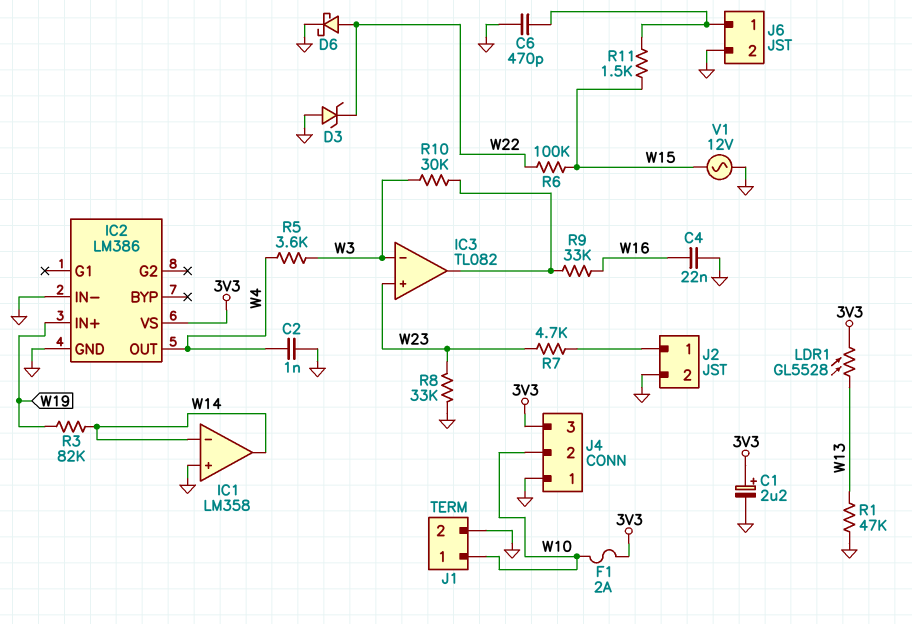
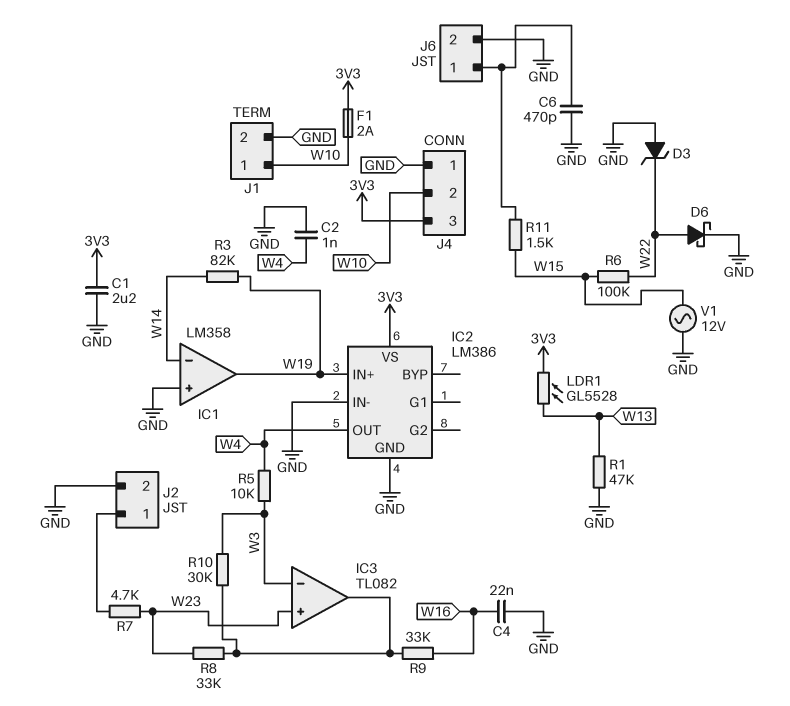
C1: 2.2uF (plus 3V3, minus GND) -> 2.2uF (3V3, GND)
IC1 pin out: W14 -> W19
R5: 3.6k (W3, W4) -> 10k (W3, W4)
R8: 33k (GND, W23) -> 33k (IC3/out, W23)

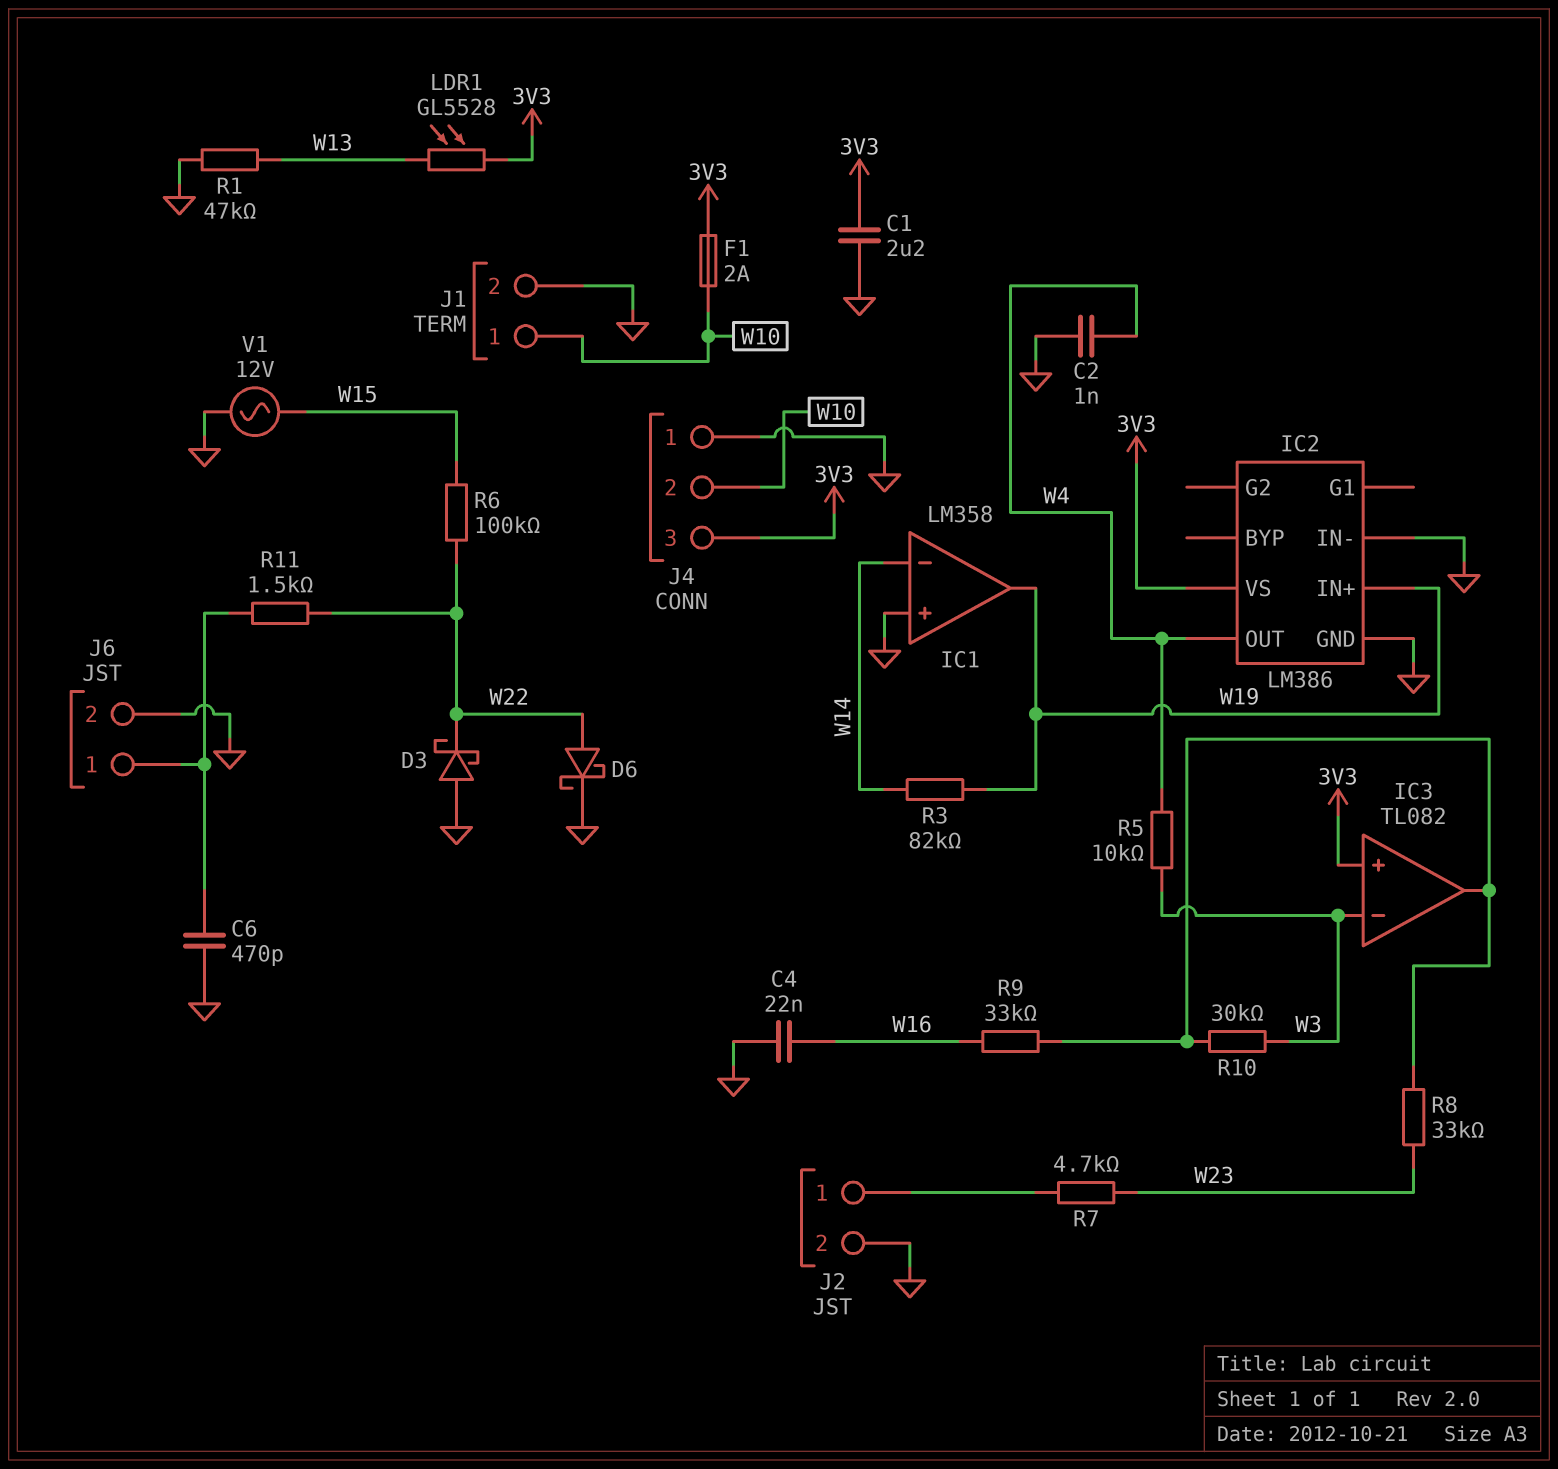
D3: zener (A GND, K W22) -> schottky (A GND, K W22)
IC3 pin in+: W23 -> 3V3
R11: 1.5k (J6/1, W15) -> 1.5k (J6/1, W22)

